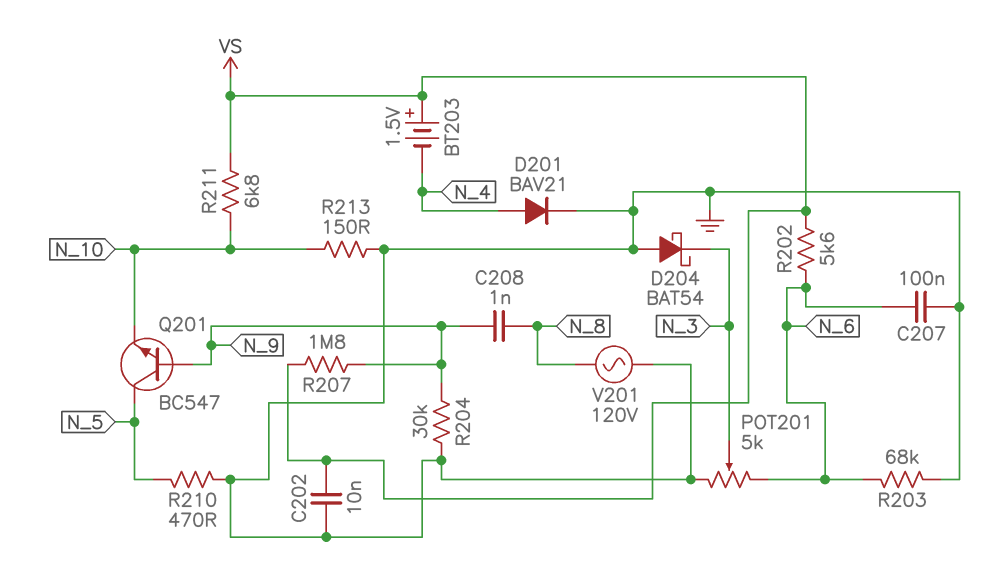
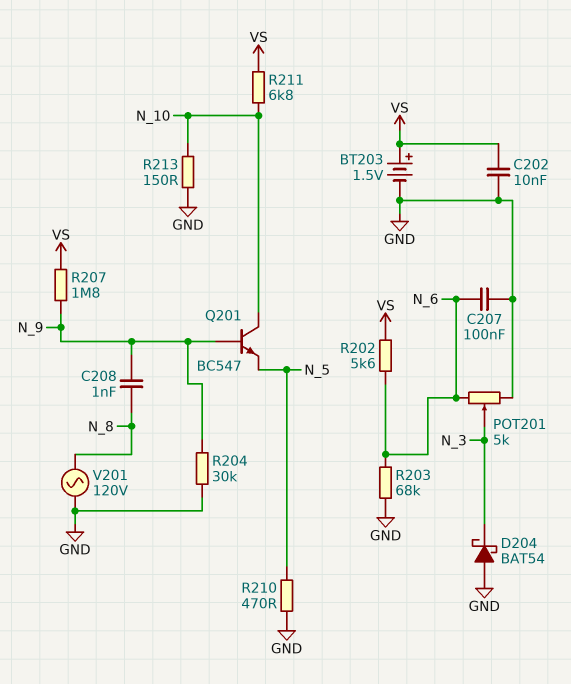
BT203: 1.5V (plus VS, minus N_4) -> 1.5V (plus VS, minus GND)
D201: diode BAV21 (A N_4, K GND) -> none
Q201: NPN BC547 (B N_9, C N_5, E N_10) -> NPN BC547 (B N_9, C N_10, E N_5)

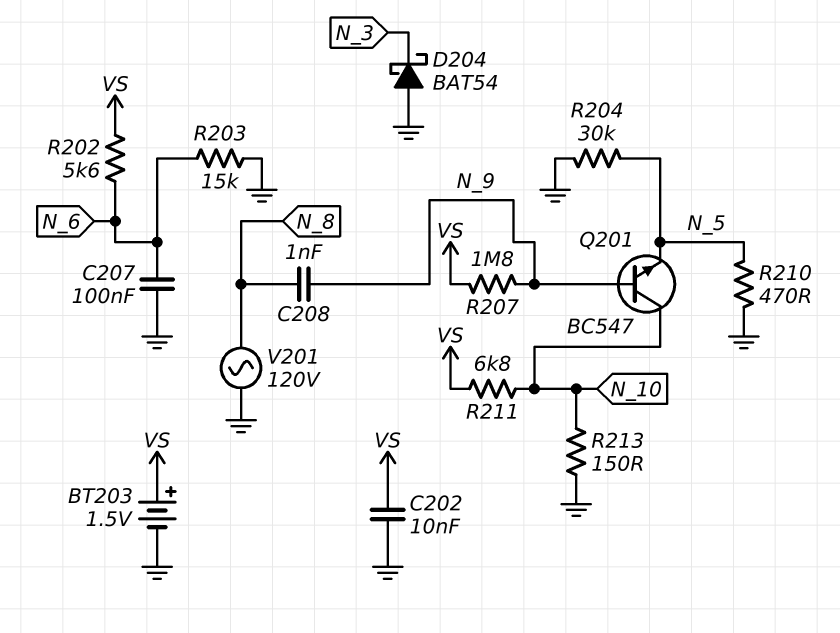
POT201: 5k (GND, N_6, wiper N_3) -> none
R203: 68k (GND, N_6) -> 15k (GND, N_6)
R204: 30k (GND, N_9) -> 30k (GND, N_5)

